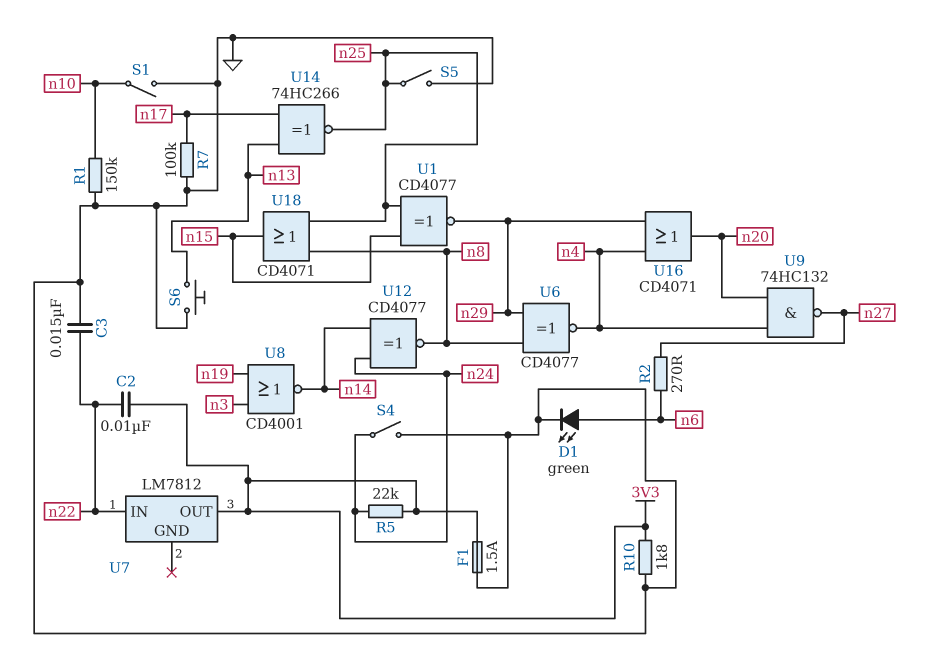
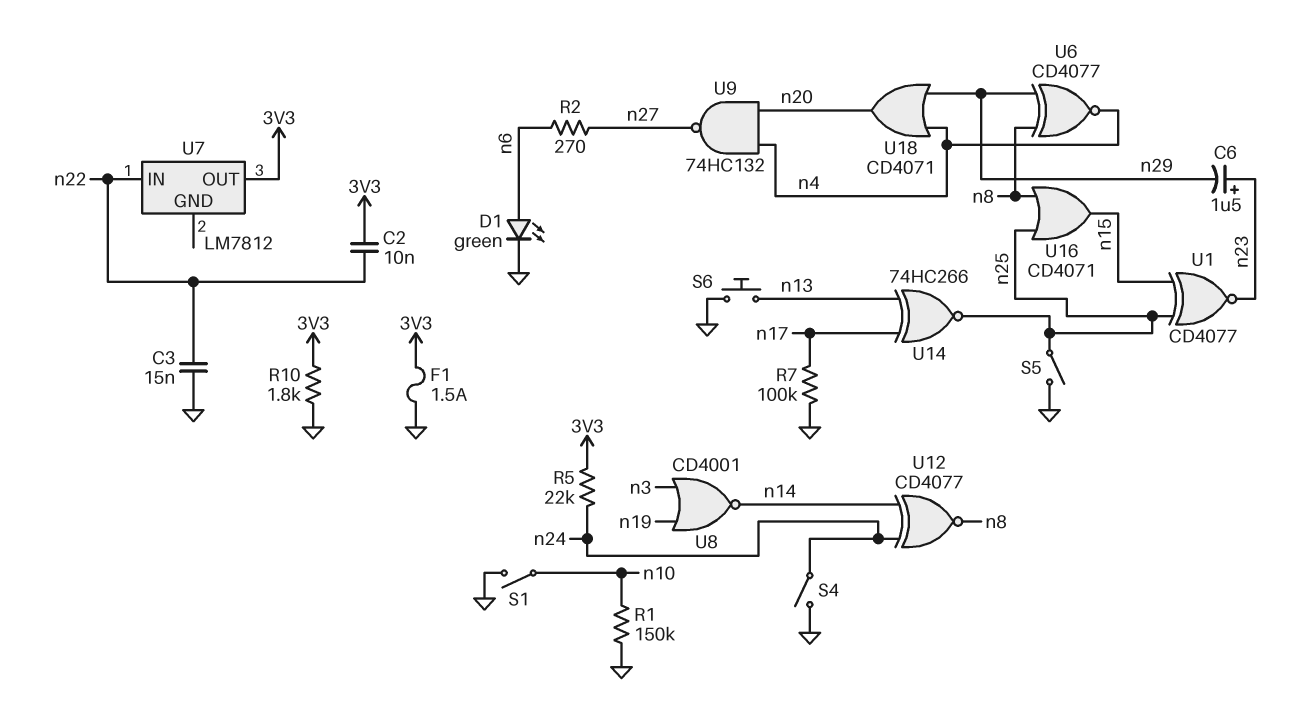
C6: none -> 1.5uF (plus n23, minus n29)
U1: XNOR CD4077 (in n15, in n25, out n29) -> XNOR CD4077 (in n15, in n25, out n23)
U16: OR CD4071 (in n4, in n29, out n20) -> OR CD4071 (in n8, in n25, out n15)
U18: OR CD4071 (in n8, in n25, out n15) -> OR CD4071 (in n4, in n29, out n20)

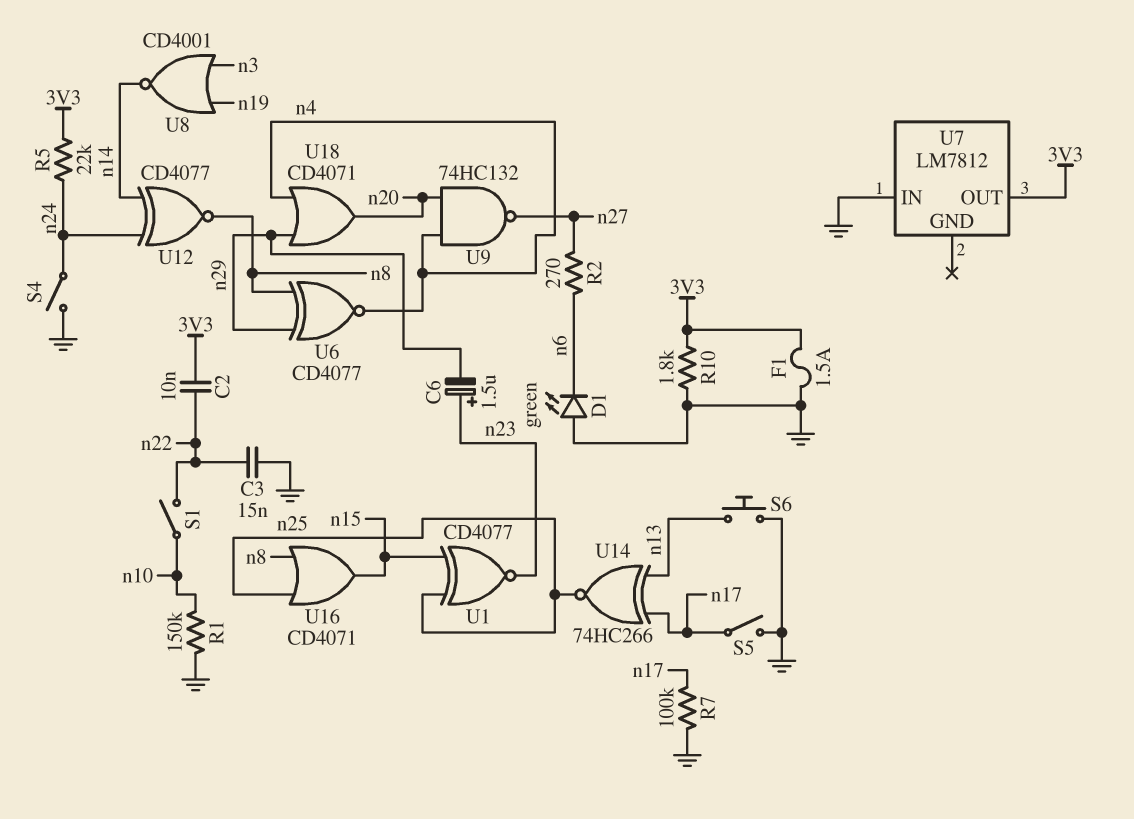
D1: LED green (A n6, K GND) -> LED green (A GND, K n6)
S1: switch (GND, n10) -> switch (n10, n22)
S5: switch (GND, n25) -> switch (GND, n17)
U7 pin IN: n22 -> GND

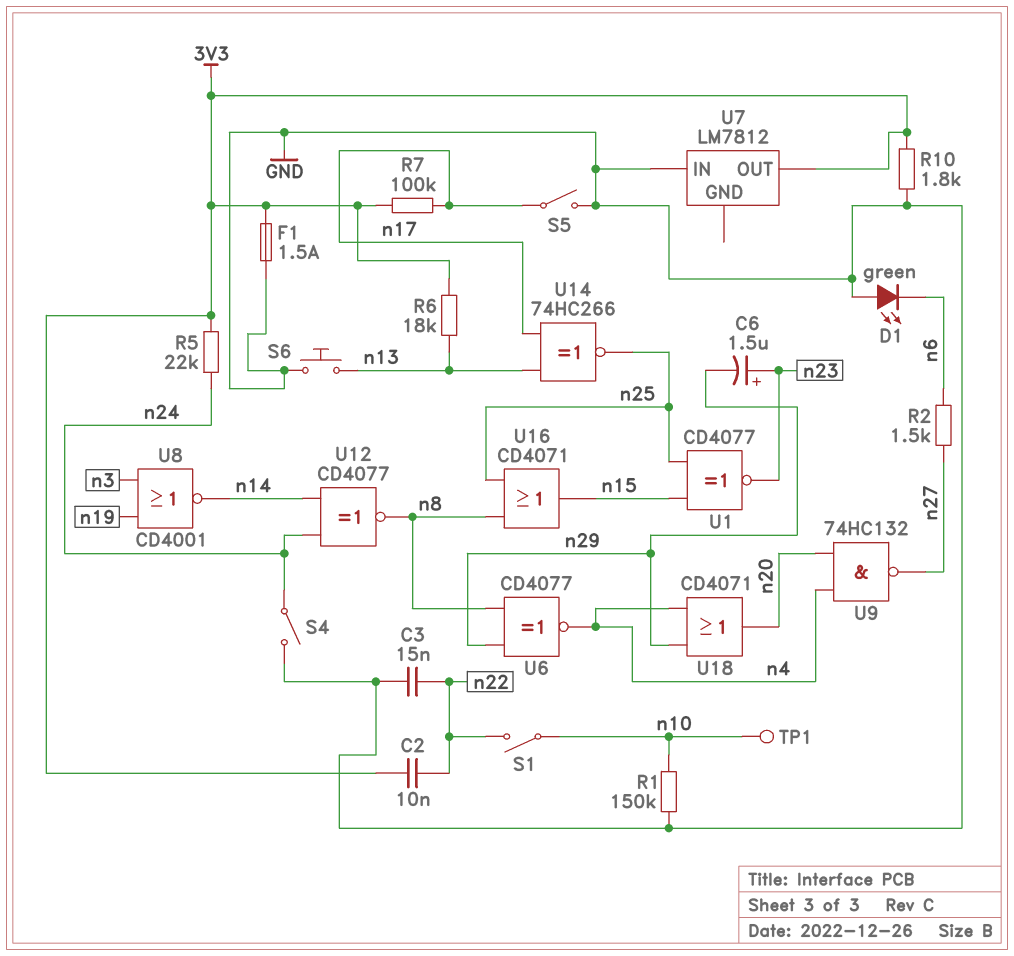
R2: 270 (n6, n27) -> 1.5k (n6, n27)
R6: none -> 18k (3V3, n13)
R7: 100k (GND, n17) -> 100k (3V3, n17)
TP1: none -> test point (n10)

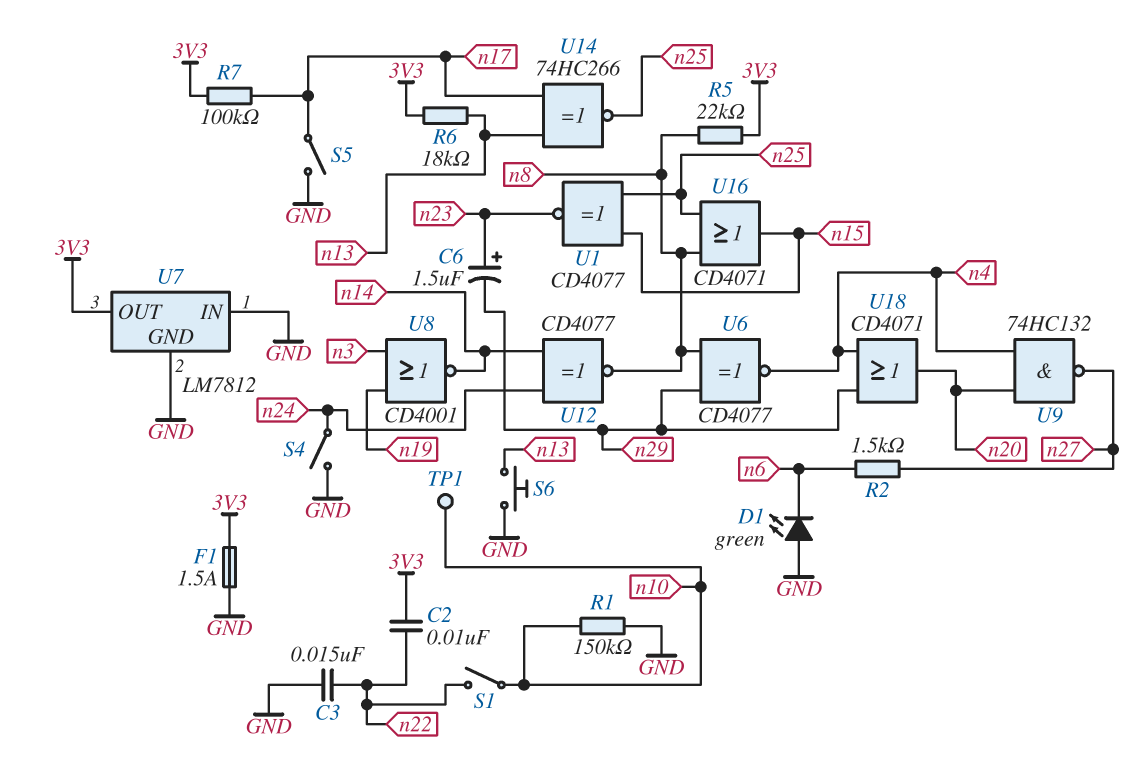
R5: 22k (3V3, n24) -> 22k (3V3, n8)
R10: 1.8k (3V3, GND) -> none
U7 pin GND: none -> GND

